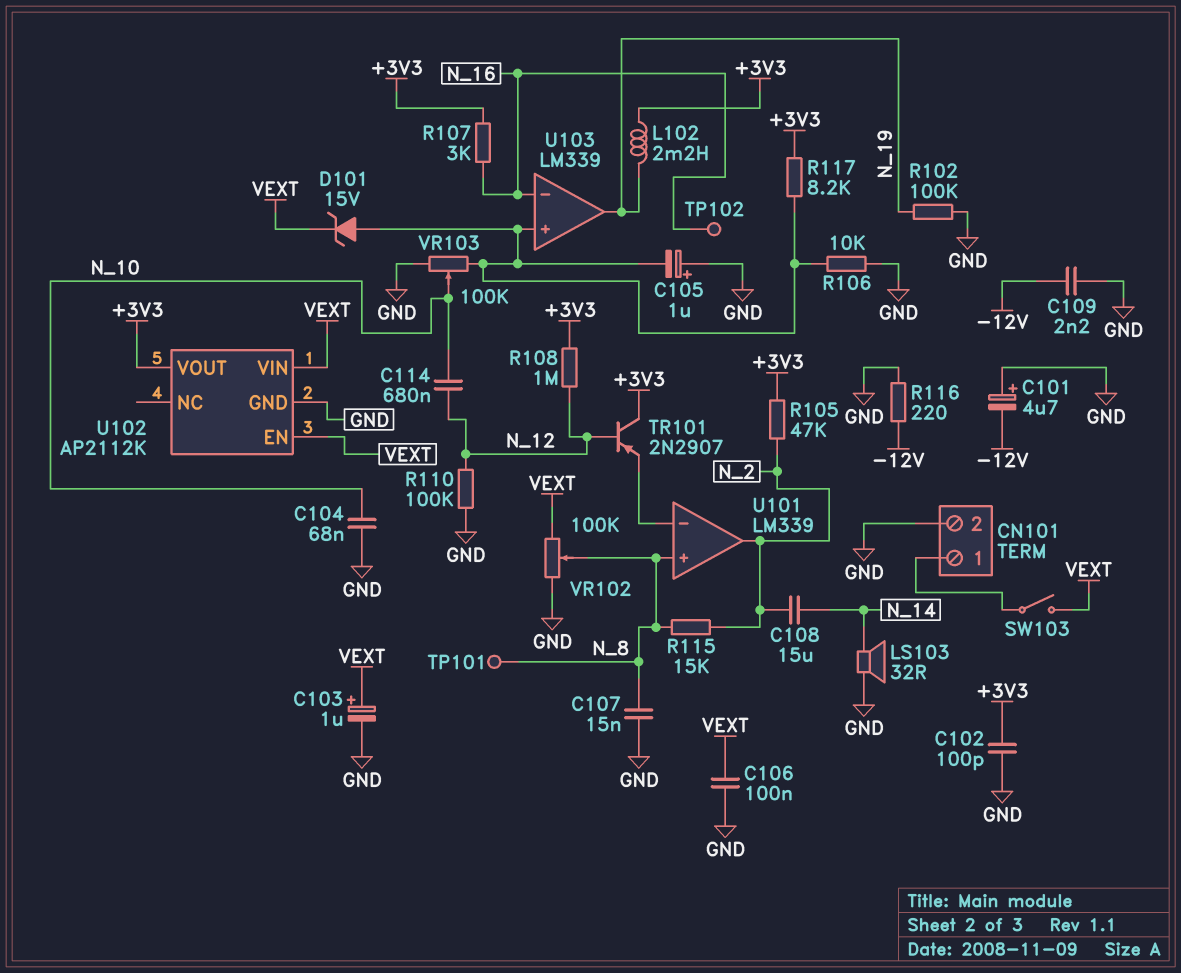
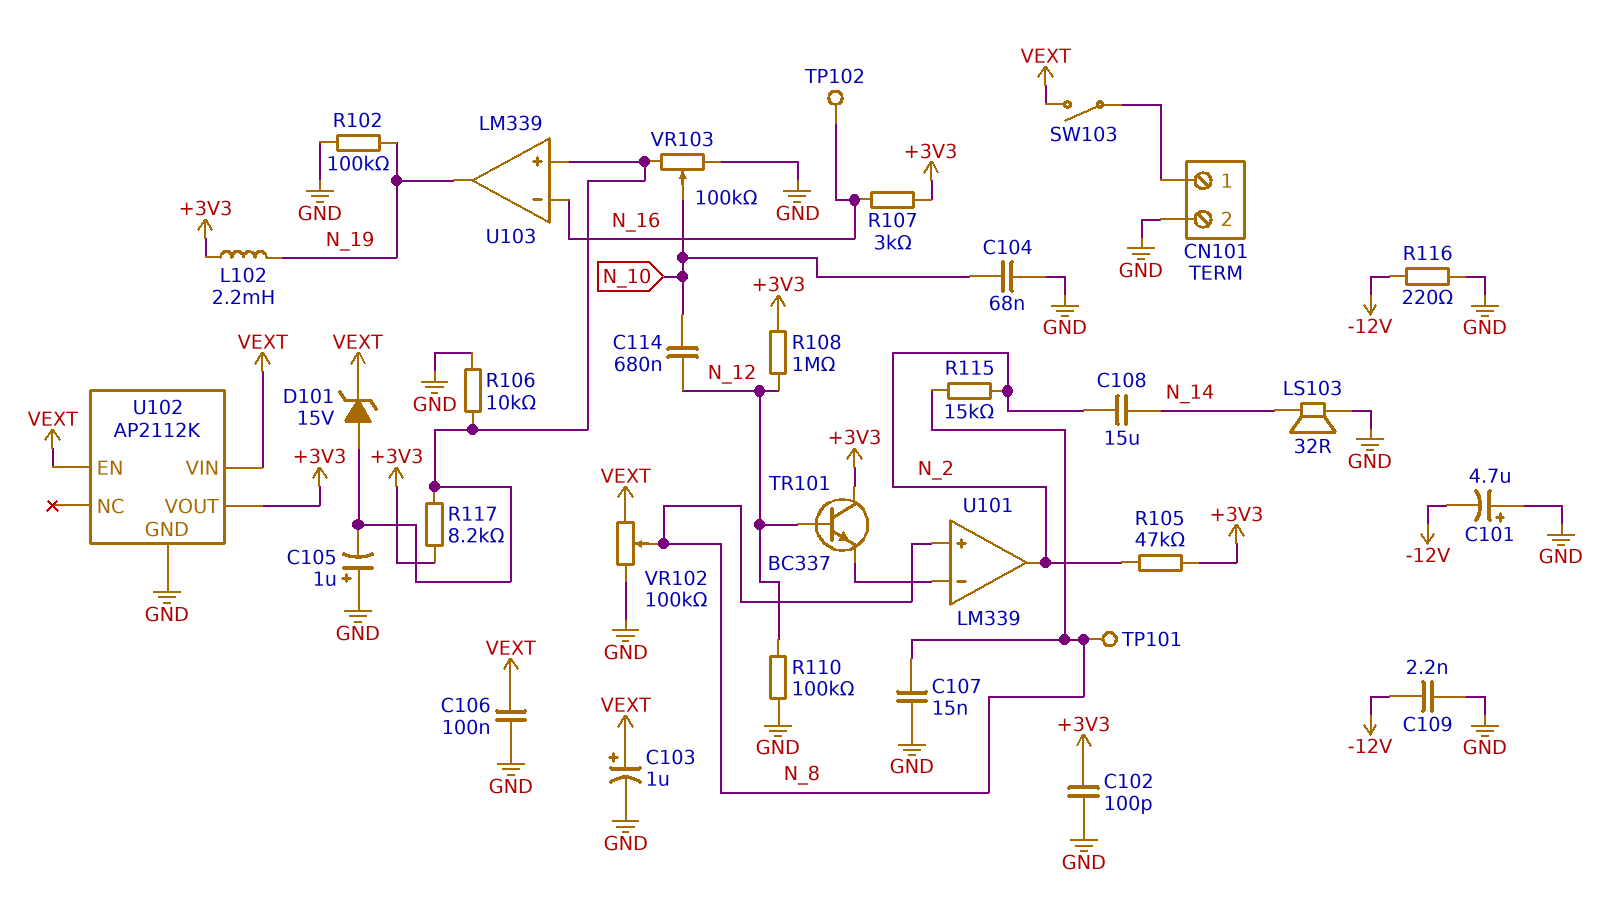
TR101: PNP 2N2907 (B N_12, C +3V3, E U101/in-) -> NPN BC337 (B N_12, C +3V3, E U101/in-)

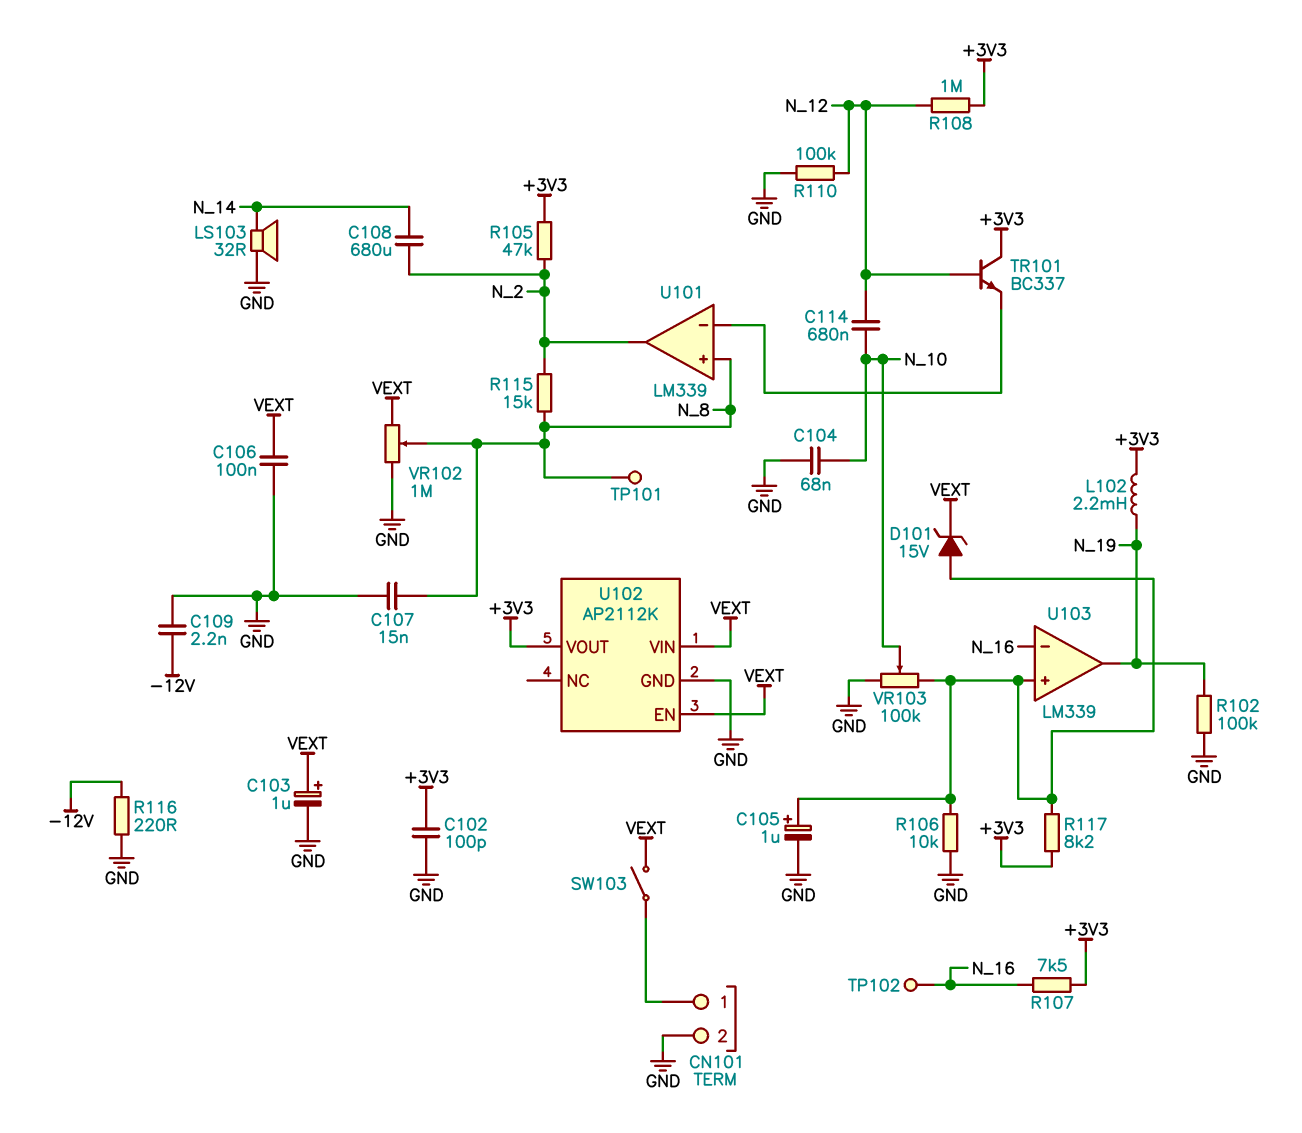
C101: 4.7uF (plus GND, minus -12V) -> none
C105: 1uF (plus GND, minus U103/in+) -> 1uF (plus U103/in+, minus GND)
C108: 15uF (N_2, N_14) -> 680uF (N_2, N_14)
R107: 3k (+3V3, N_16) -> 7.5k (+3V3, N_16)
VR102: 100k (GND, VEXT, wiper N_8) -> 1M (GND, VEXT, wiper N_8)

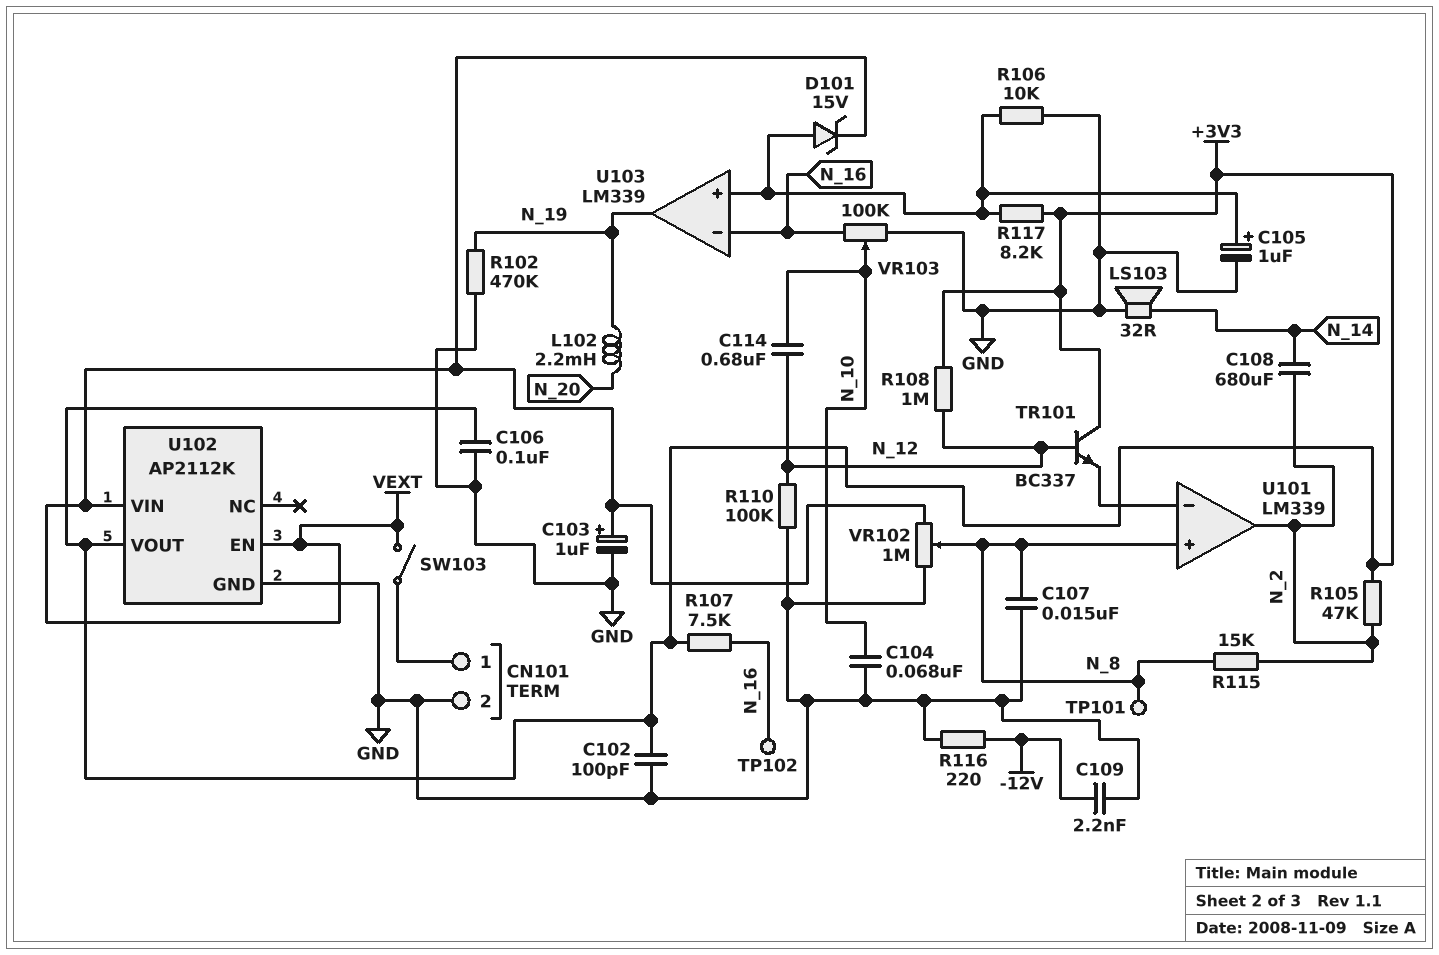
C106: 100nF (GND, VEXT) -> 100nF (+3V3, GND)
L102: 2.2mH (+3V3, N_19) -> 2.2mH (N_19, N_20)
R102: 100k (GND, N_19) -> 470k (GND, N_19)
VR103: 100k (GND, U103/in+, wiper N_10) -> 100k (GND, N_16, wiper N_10)

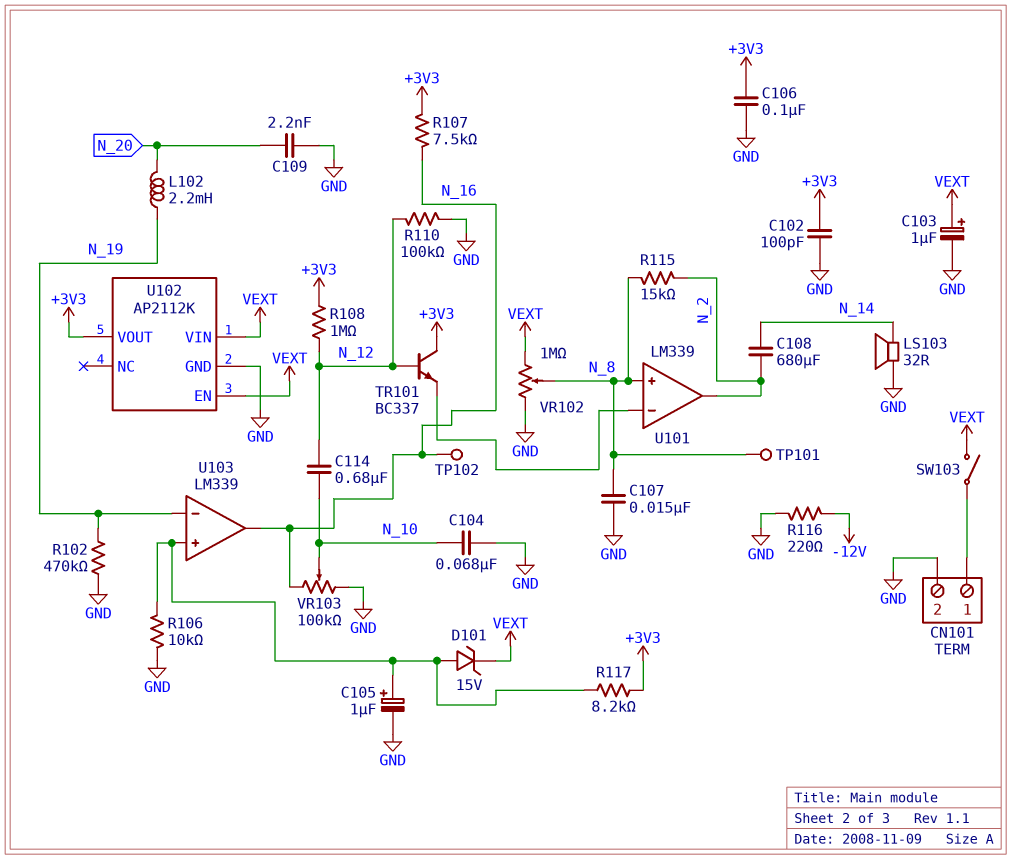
C109: 2.2nF (-12V, GND) -> 2.2nF (GND, N_20)
R105: 47k (+3V3, N_2) -> none
U103 pin in-: N_16 -> N_19
U103 pin out: N_19 -> N_16

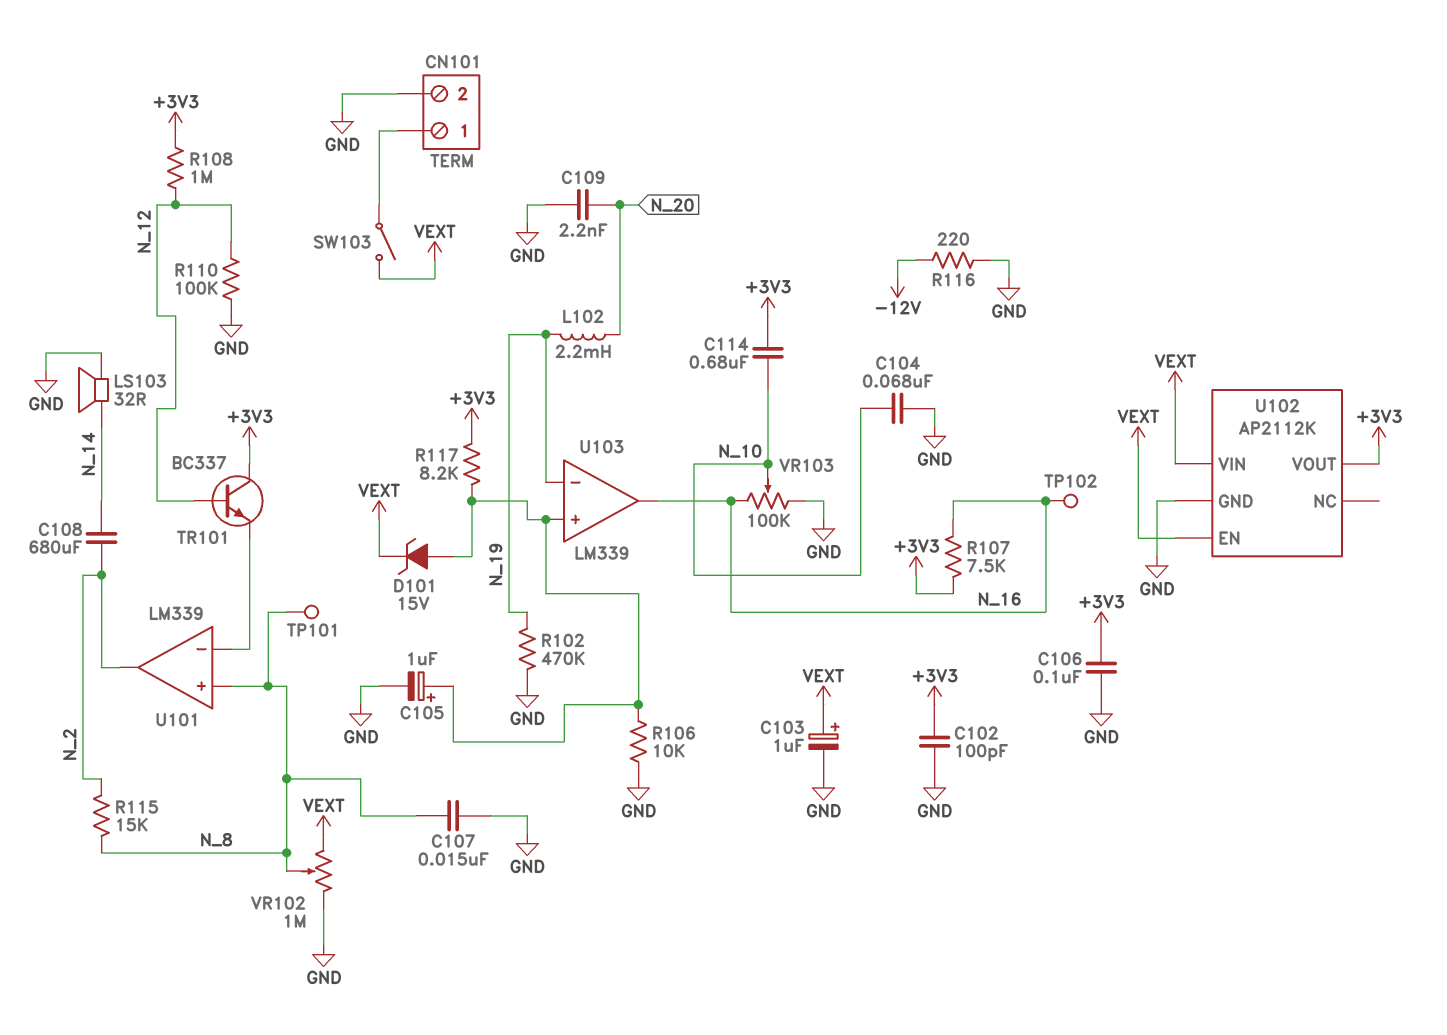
C114: 680nF (N_10, N_12) -> 680nF (+3V3, N_10)

